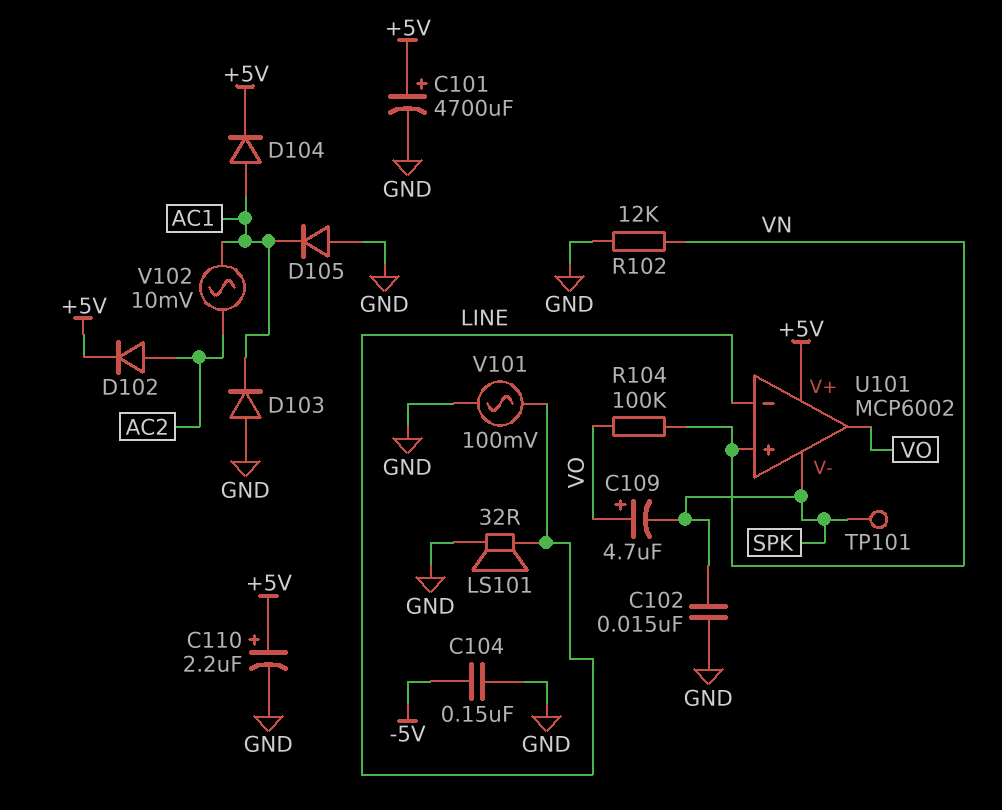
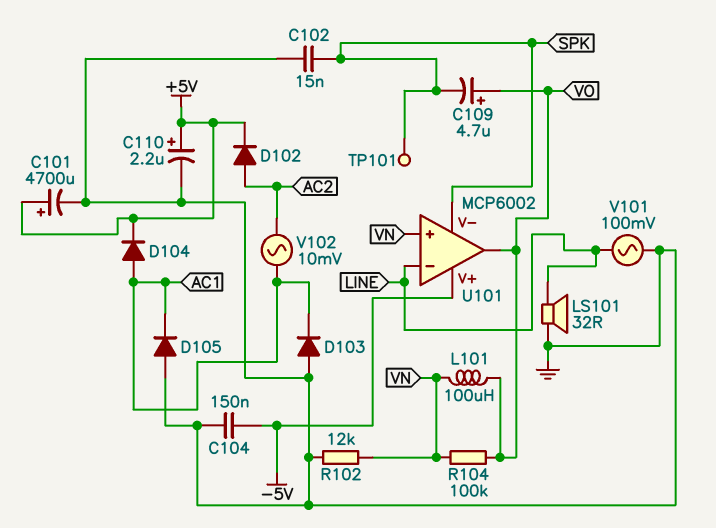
L101: none -> 100uH (VN, VO)
U101 pin V+: +5V -> -5V

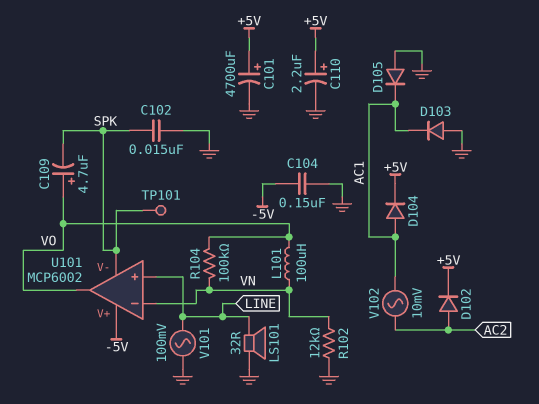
U101 pin in+: VN -> LINE
U101 pin in-: LINE -> VN

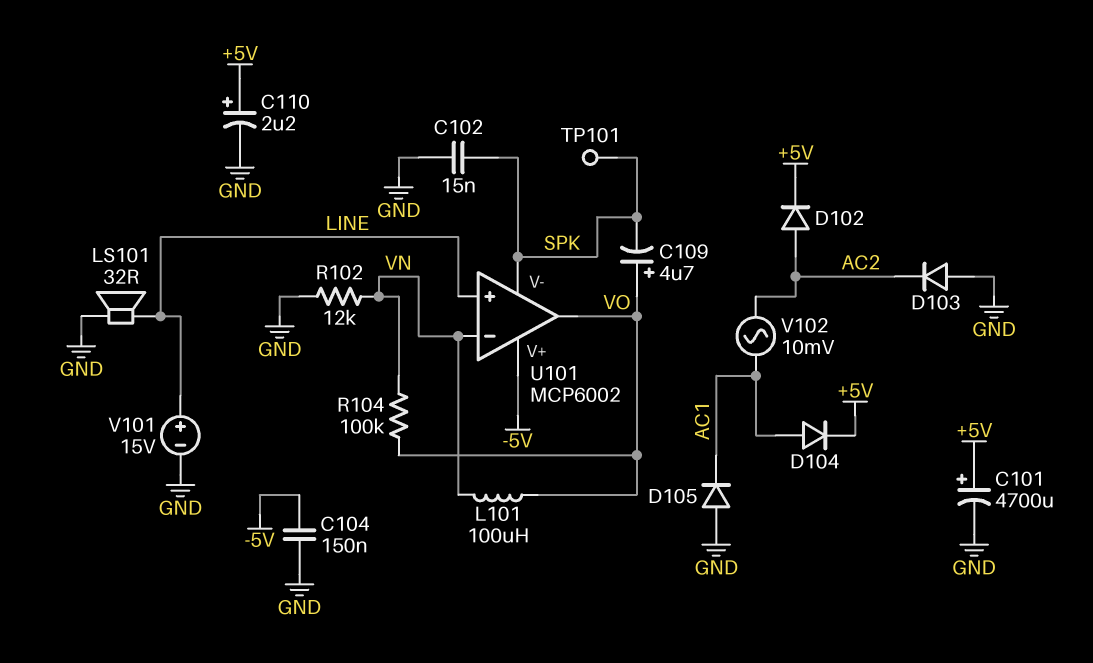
D103: diode (A GND, K AC1) -> diode (A GND, K AC2)
V101: AC 100mV (GND, LINE) -> 15V (plus LINE, minus GND)

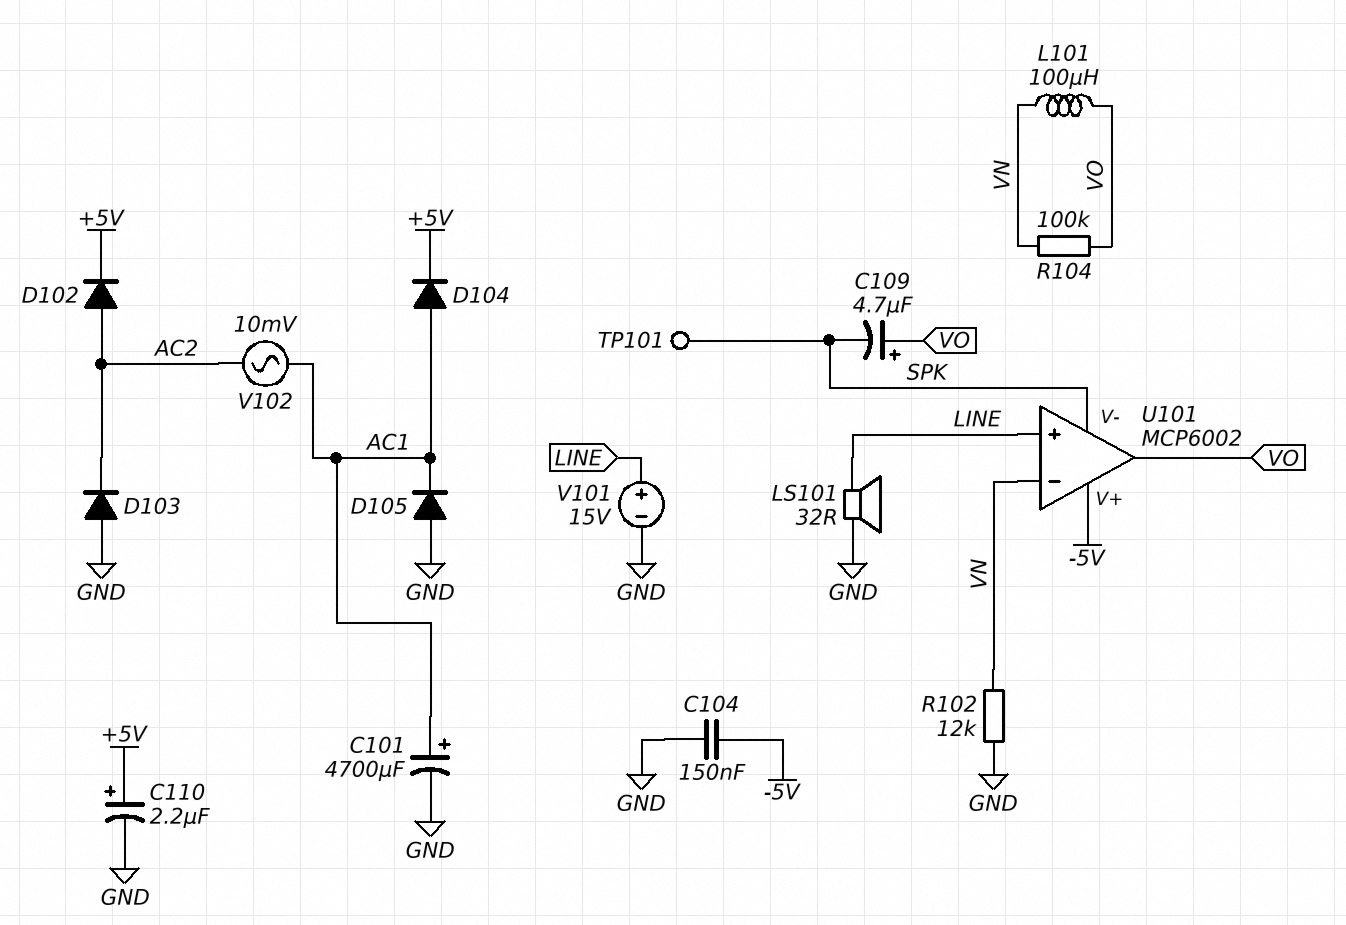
C101: 4700uF (plus +5V, minus GND) -> 4700uF (plus AC1, minus GND)
C102: 15nF (GND, SPK) -> none

